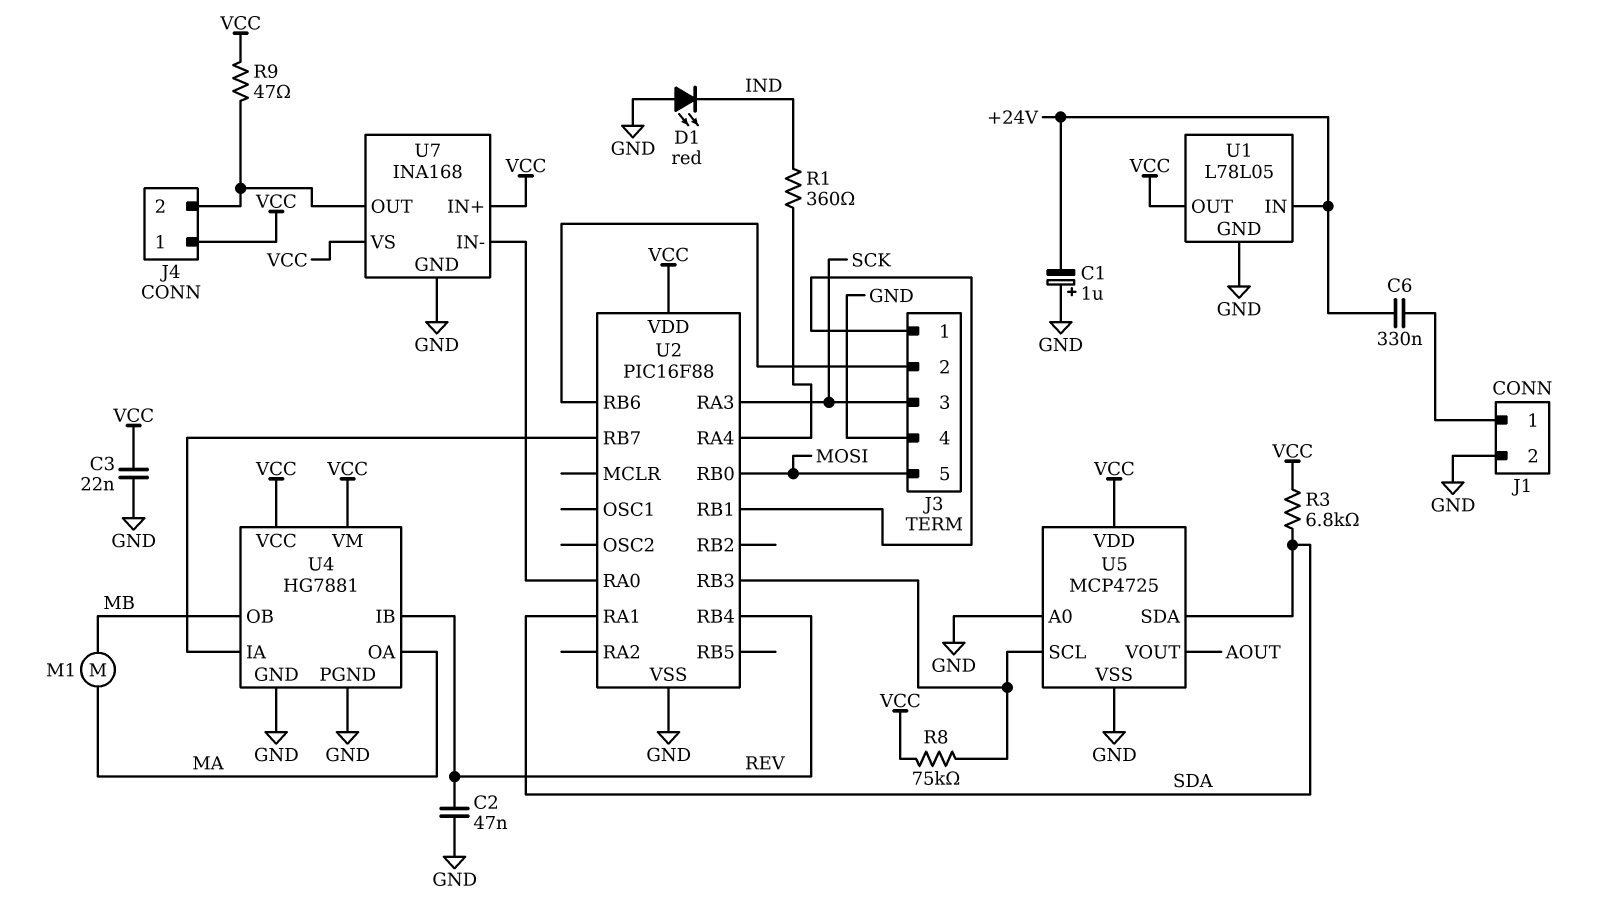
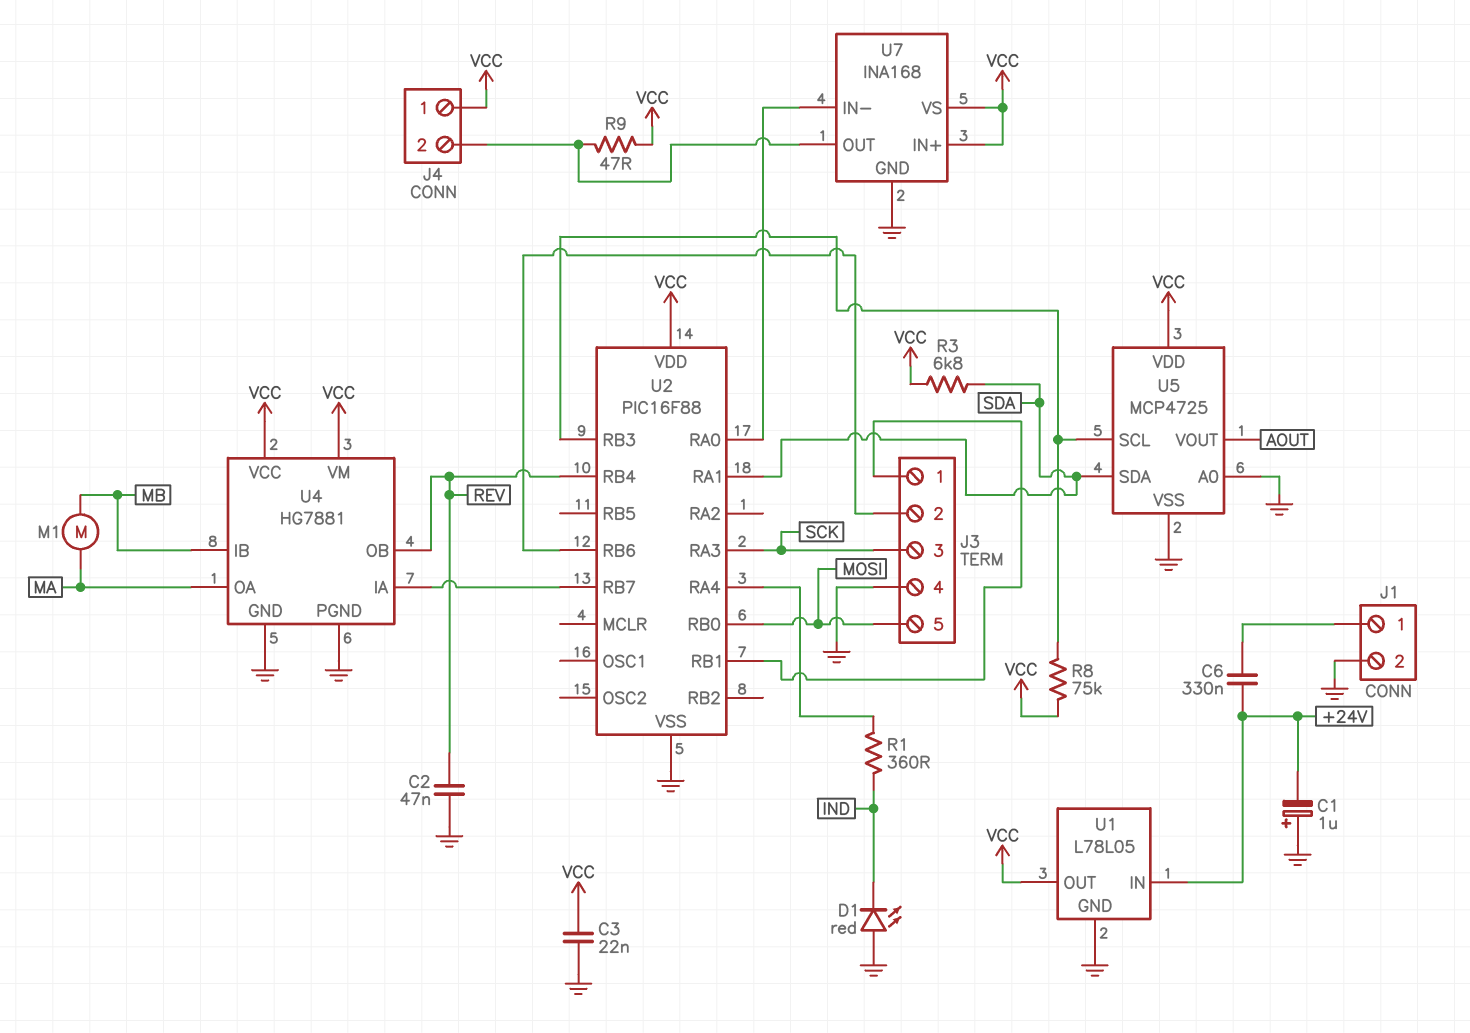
U4 pin IB: REV -> MB
U4 pin OB: MB -> REV

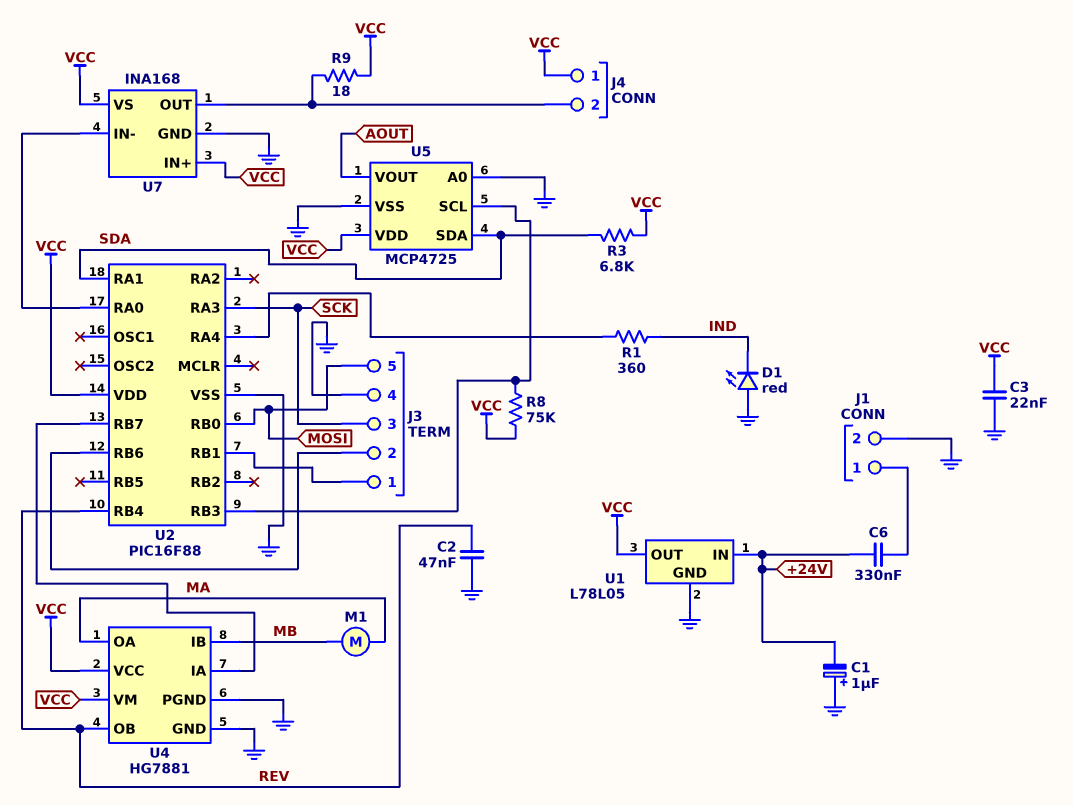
R9: 47 (J4/2, VCC) -> 18 (J4/2, VCC)

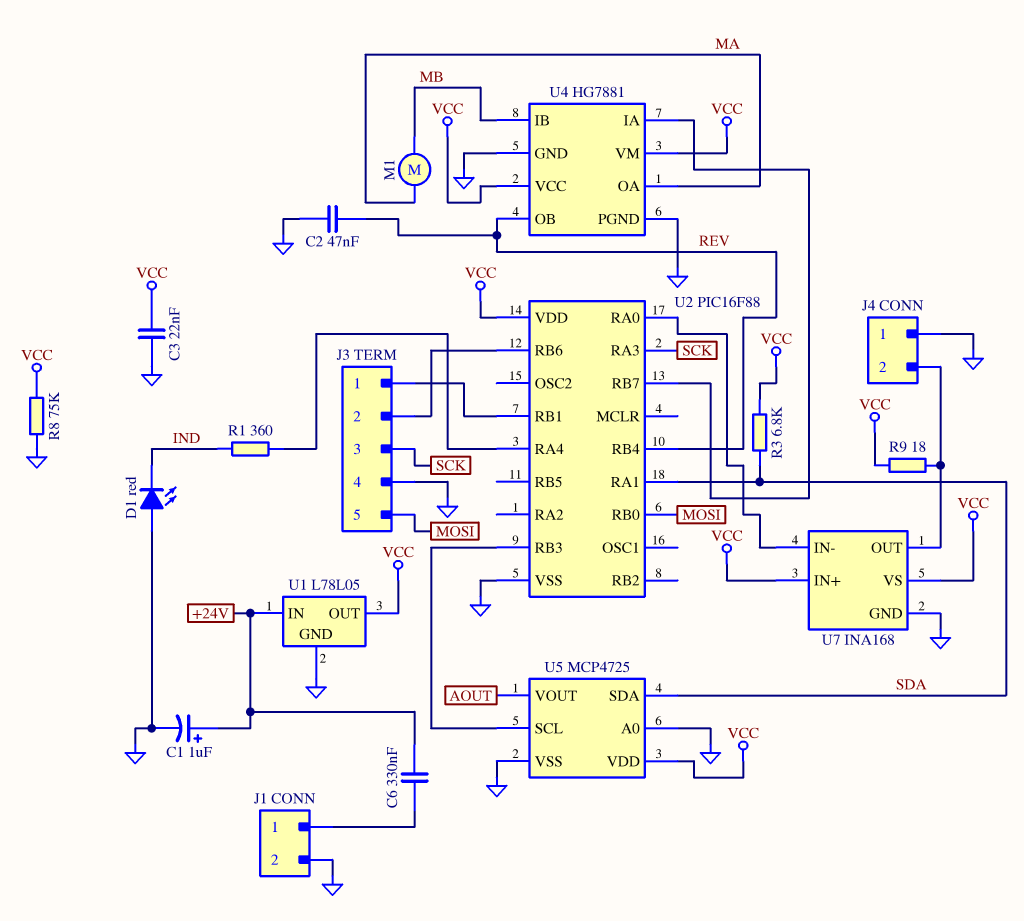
C1: 1uF (plus GND, minus +24V) -> 1uF (plus +24V, minus GND)
J4 pin 1: VCC -> GND
R8: 75k (U2/RB3, VCC) -> 75k (GND, VCC)

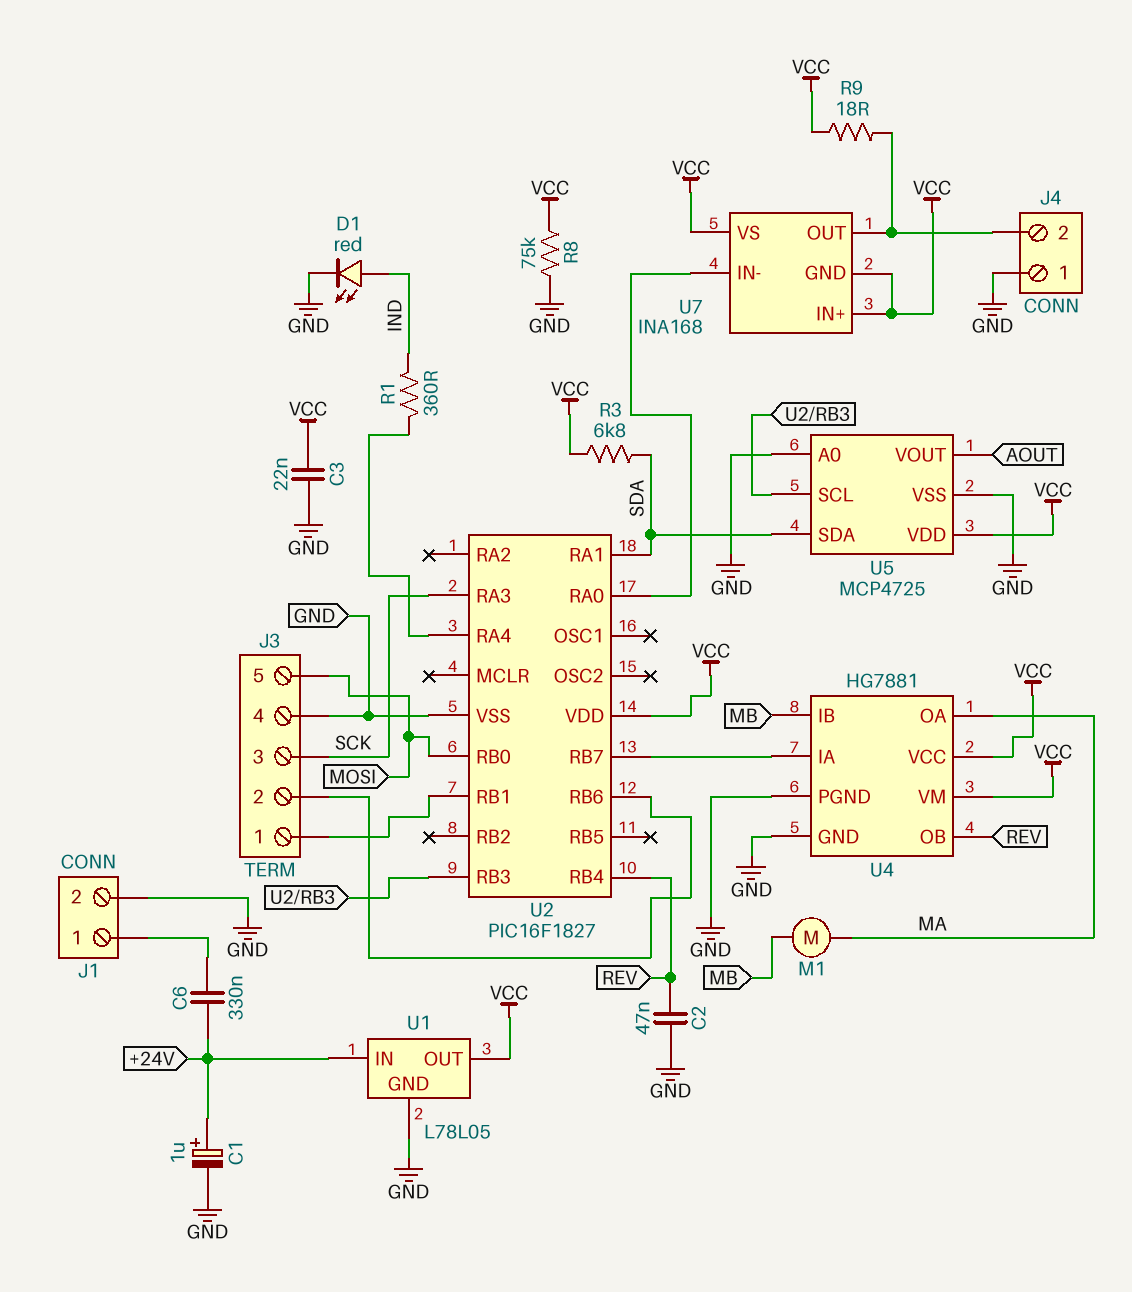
D1: LED red (A GND, K IND) -> LED red (A IND, K GND)
U2: PIC16F88 -> PIC16F1827
U7 pin GND: GND -> VCC

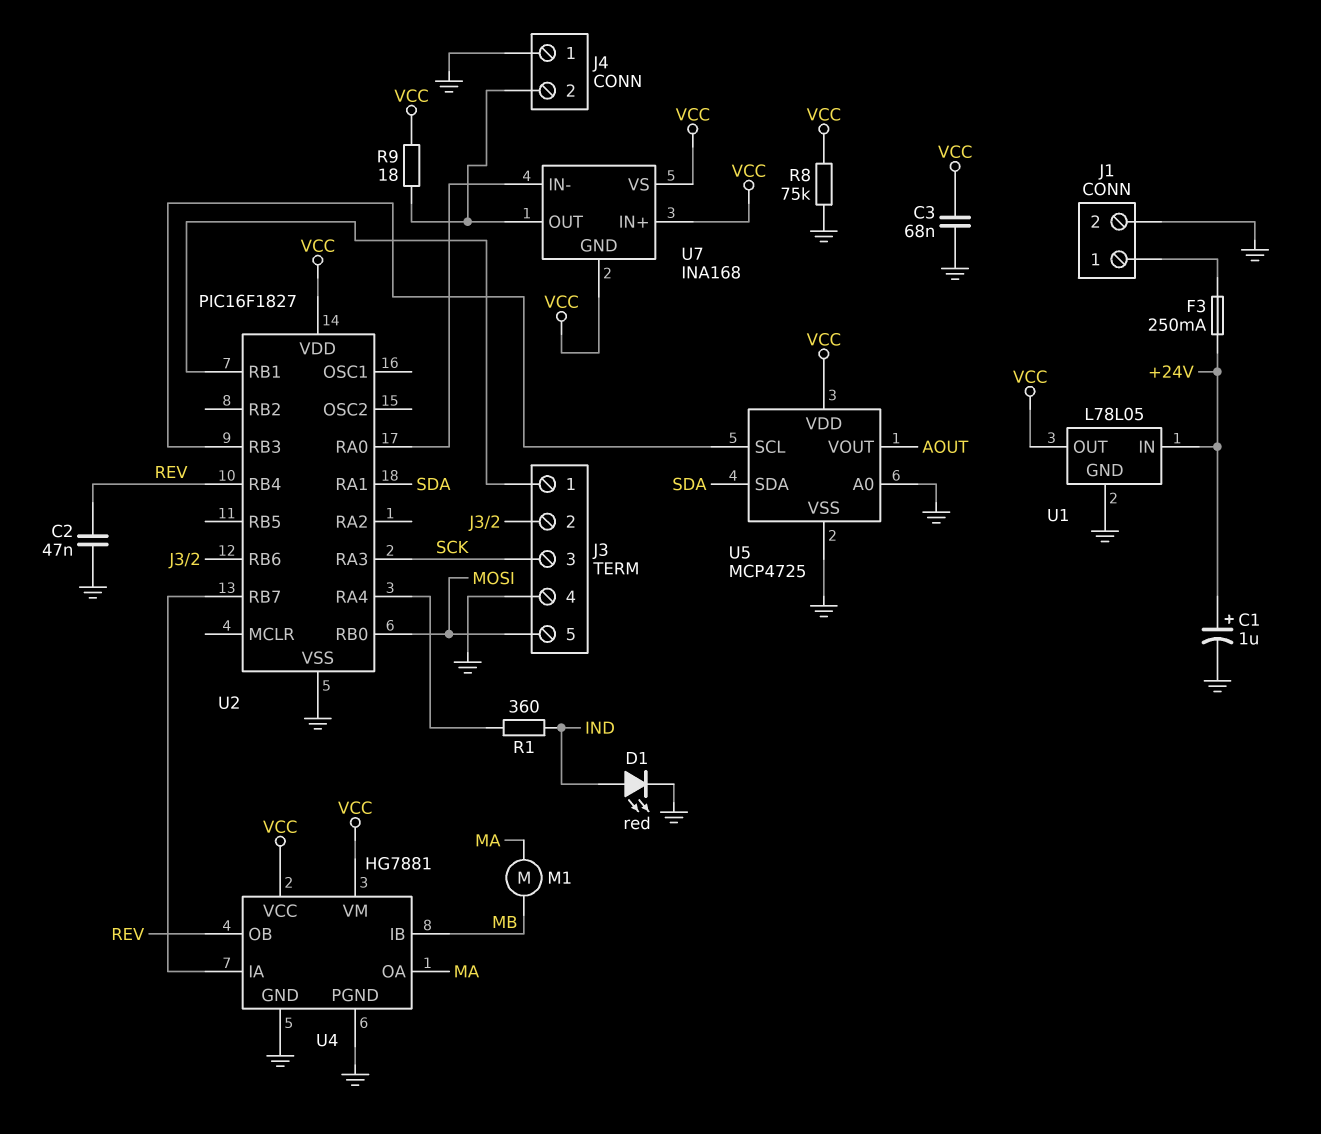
C3: 22nF (GND, VCC) -> 68nF (GND, VCC)
C6: 330nF (+24V, J1/1) -> none
F3: none -> 250mA (+24V, J1/1)
R3: 6.8k (SDA, VCC) -> none

